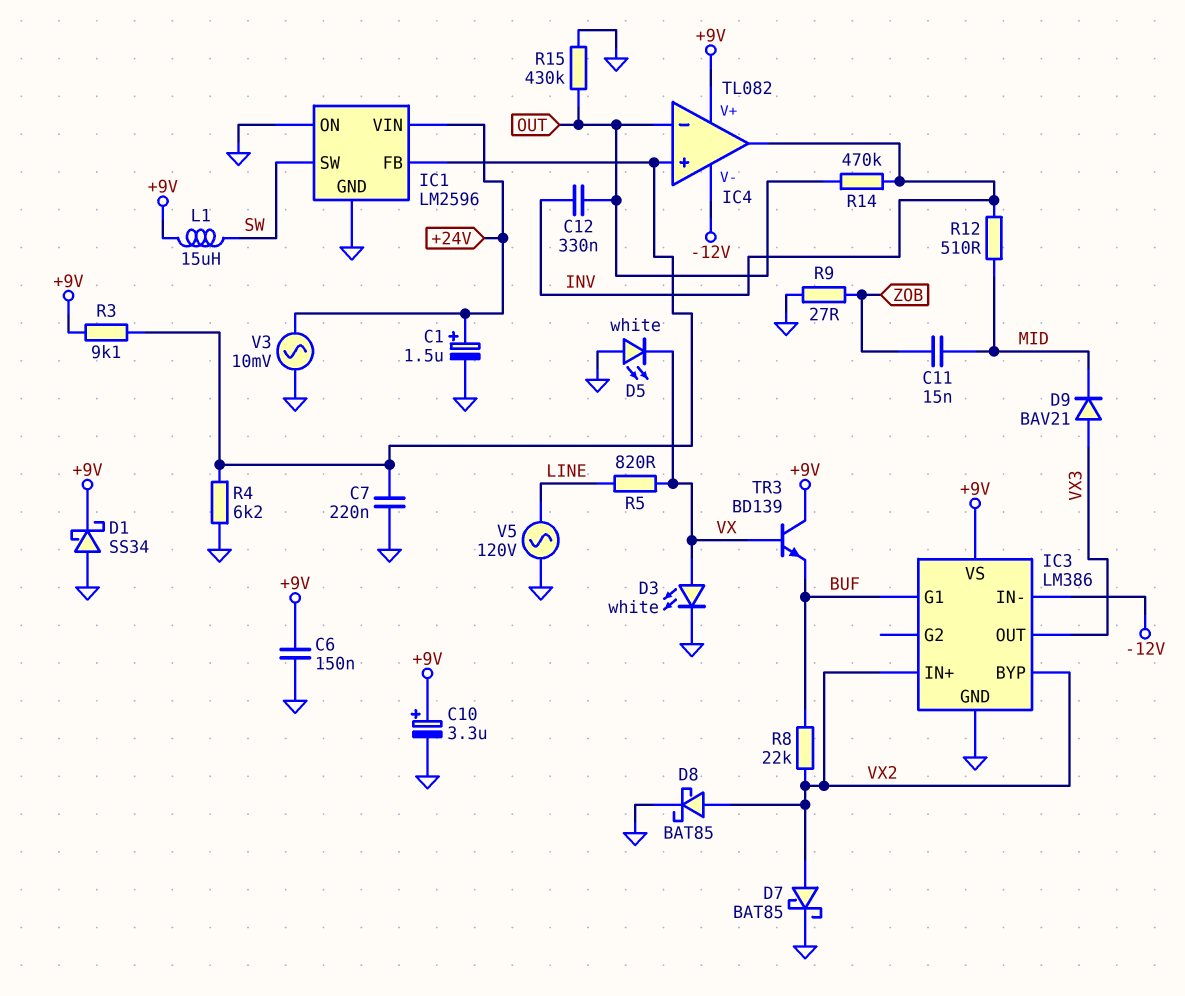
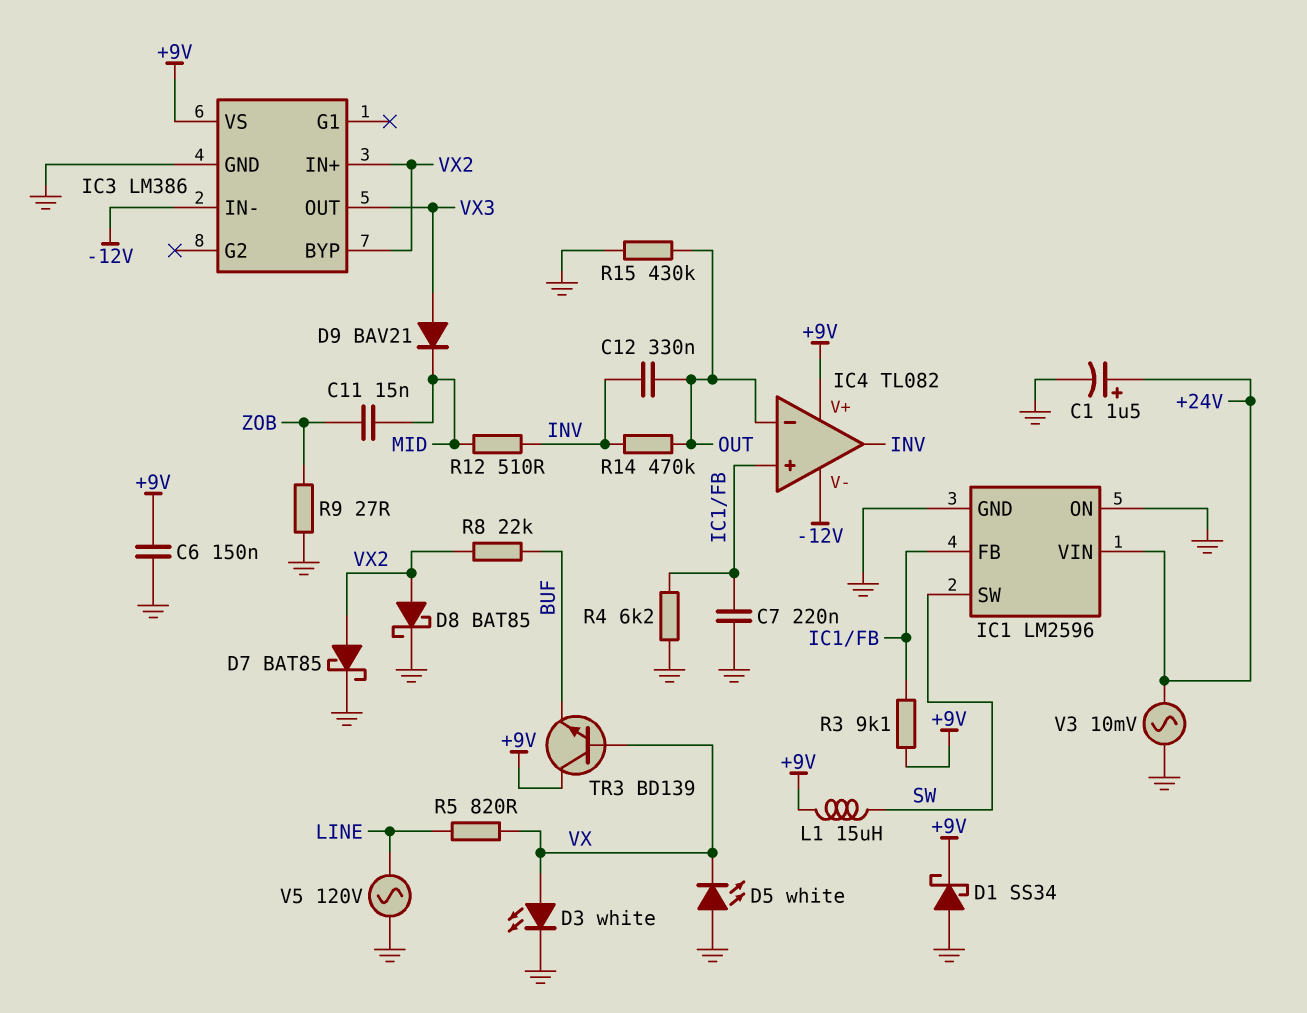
C10: 3.3uF (plus +9V, minus GND) -> none
IC3 pin G1: BUF -> none

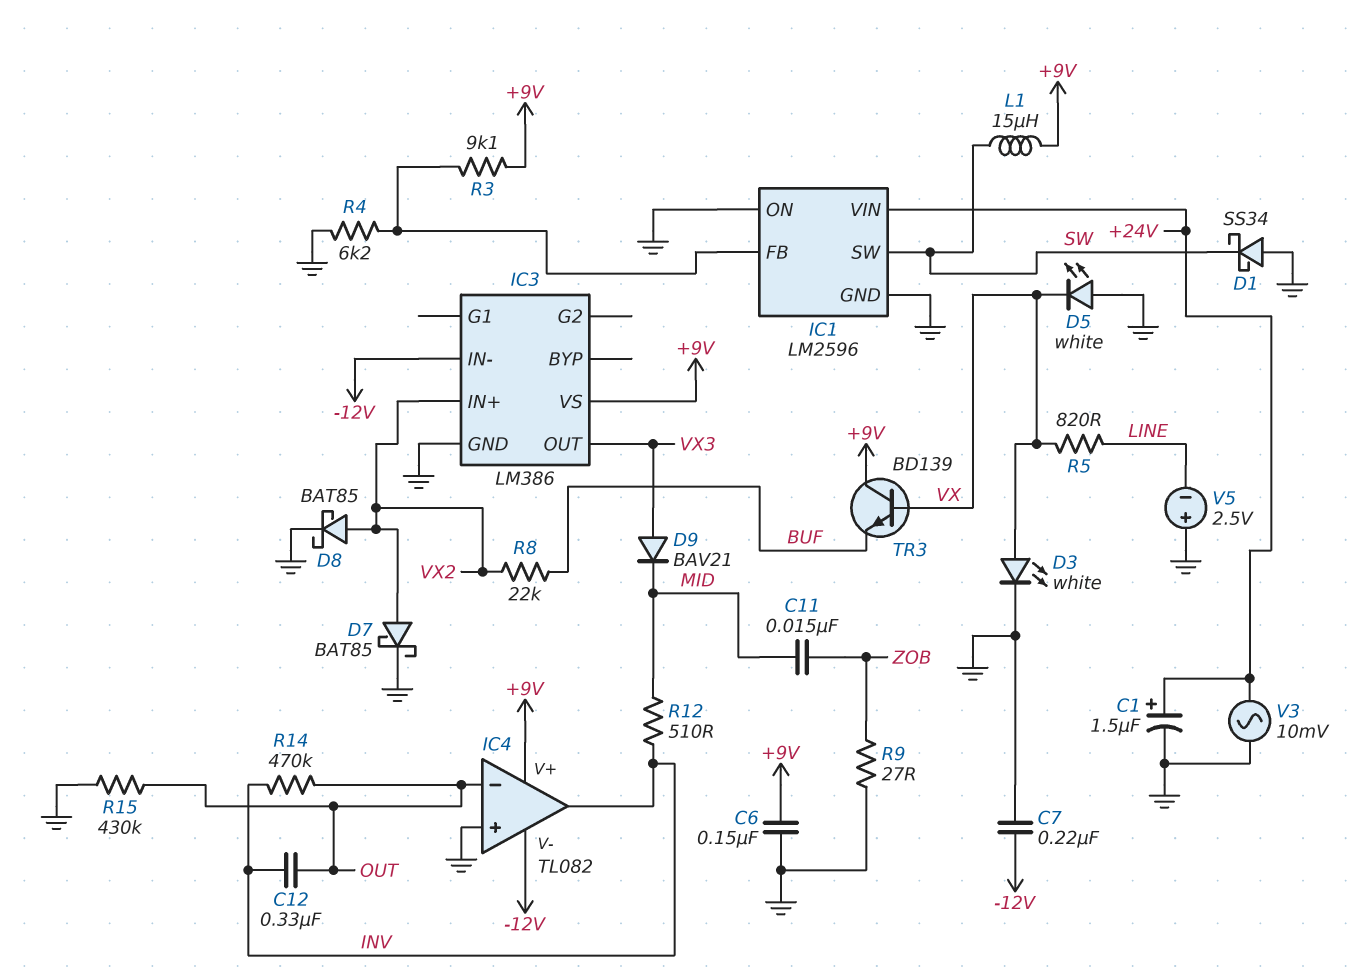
C7: 220nF (GND, IC1/FB) -> 220nF (-12V, GND)
D1: schottky SS34 (A GND, K +9V) -> schottky SS34 (A GND, K SW)
IC3 pin BYP: VX2 -> none
IC4 pin in+: IC1/FB -> GND
V5: AC 120V (GND, LINE) -> 2.5V (plus GND, minus LINE)

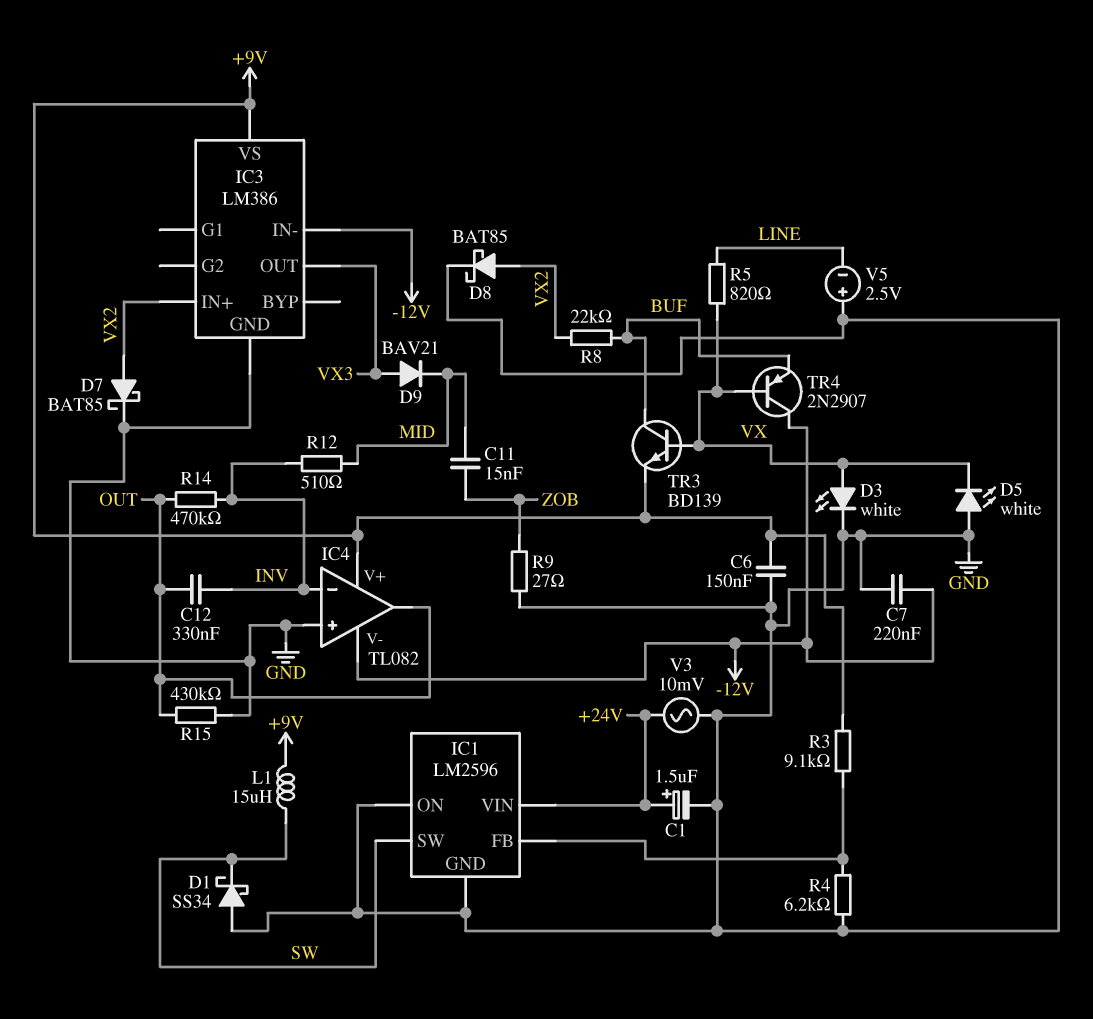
IC4 pin in-: OUT -> INV
IC4 pin out: INV -> OUT
TR3: NPN BD139 (B VX, C +9V, E BUF) -> NPN BD139 (B VX, C BUF, E +9V)
TR4: none -> PNP 2N2907 (B VX, C -12V, E BUF)

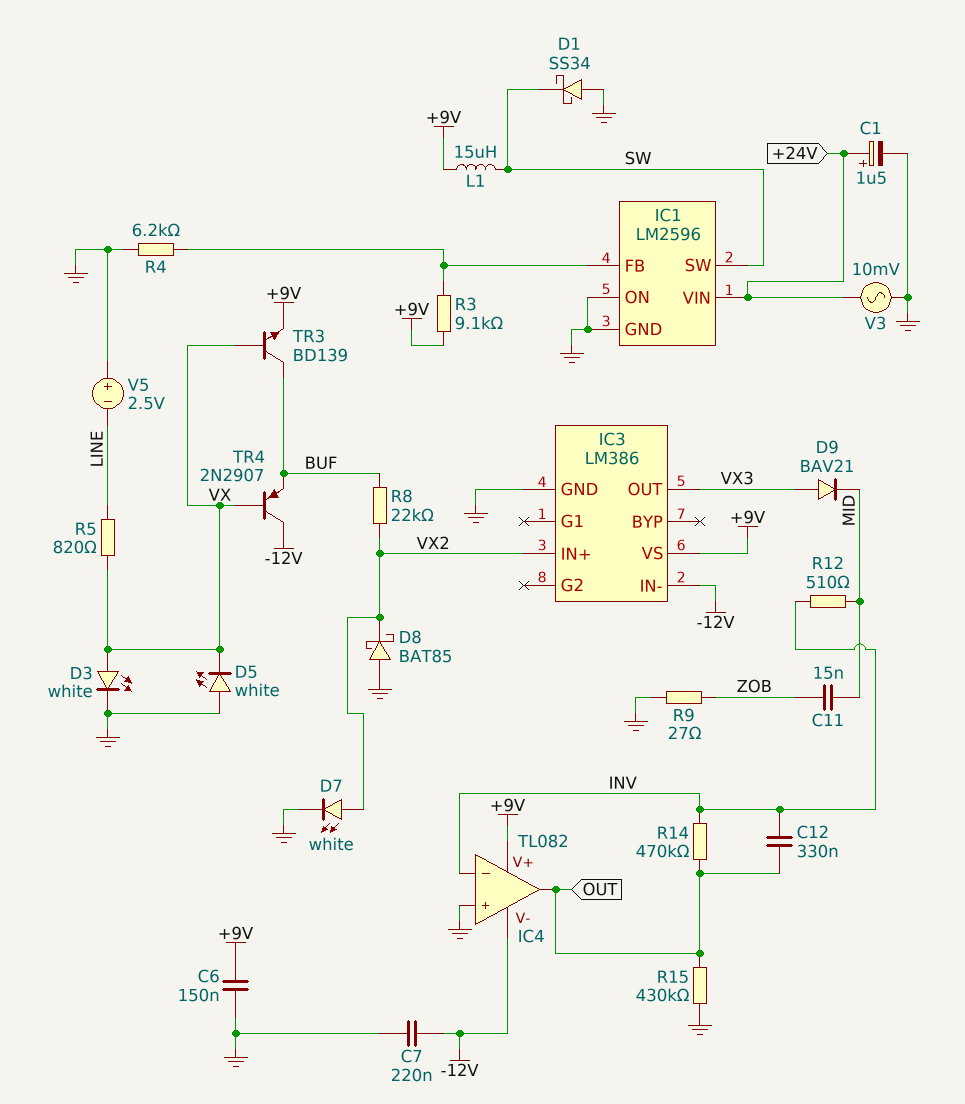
D7: schottky BAT85 (A VX2, K GND) -> LED white (A VX2, K GND)
D8: schottky BAT85 (A VX2, K GND) -> schottky BAT85 (A GND, K VX2)

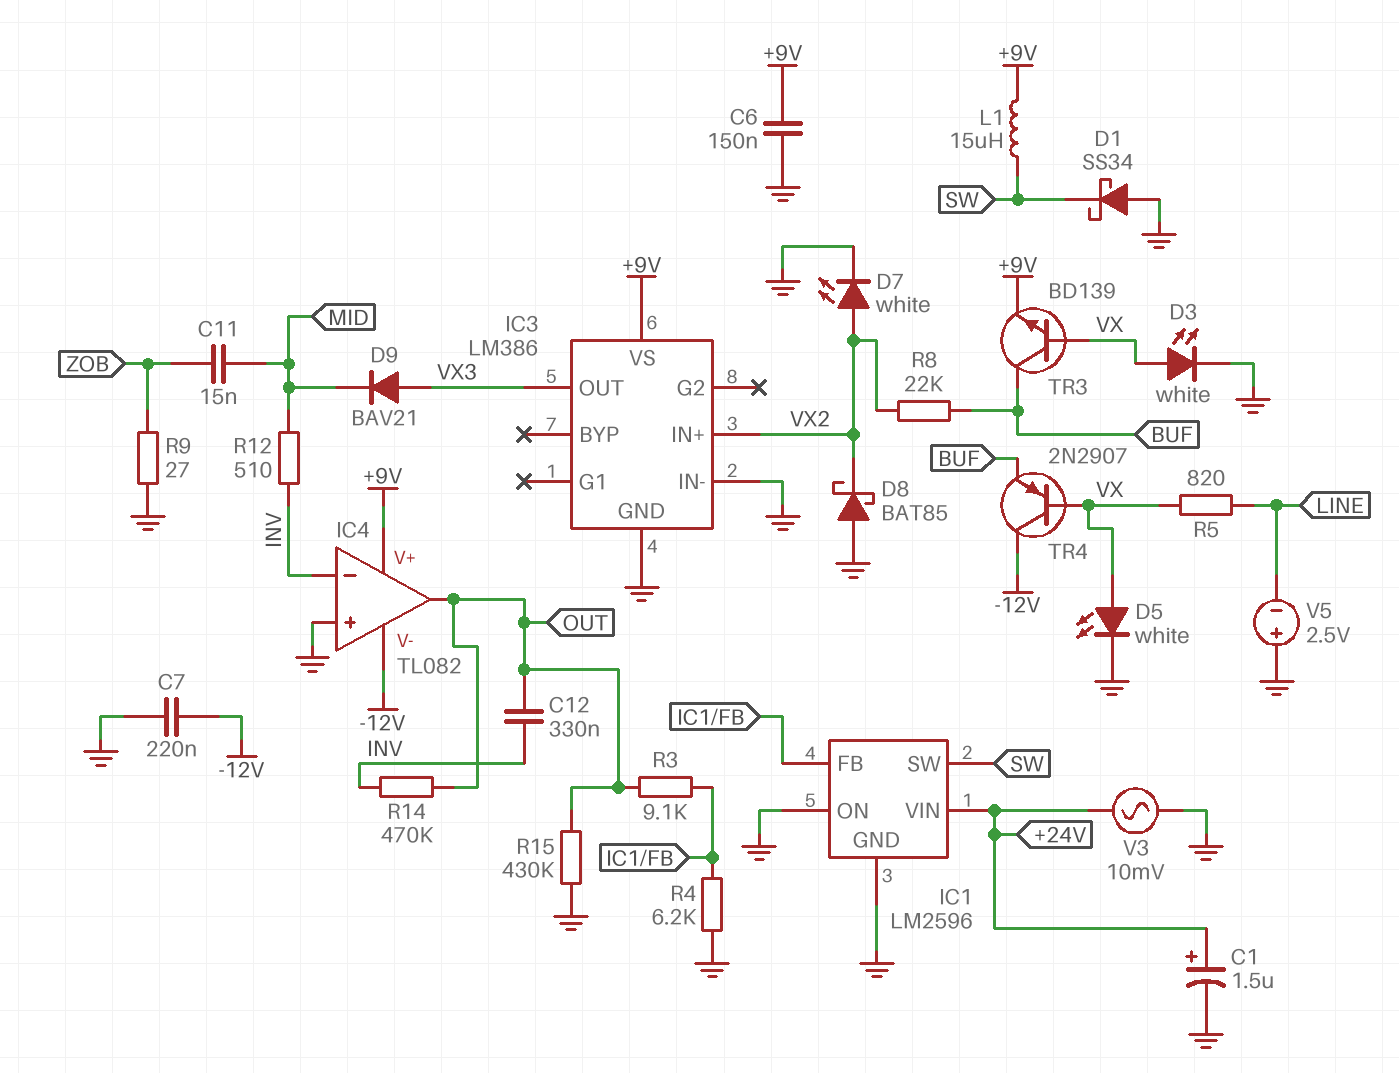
D5: LED white (A GND, K VX) -> LED white (A VX, K GND)
IC3 pin IN-: -12V -> GND
R3: 9.1k (+9V, IC1/FB) -> 9.1k (IC1/FB, OUT)

